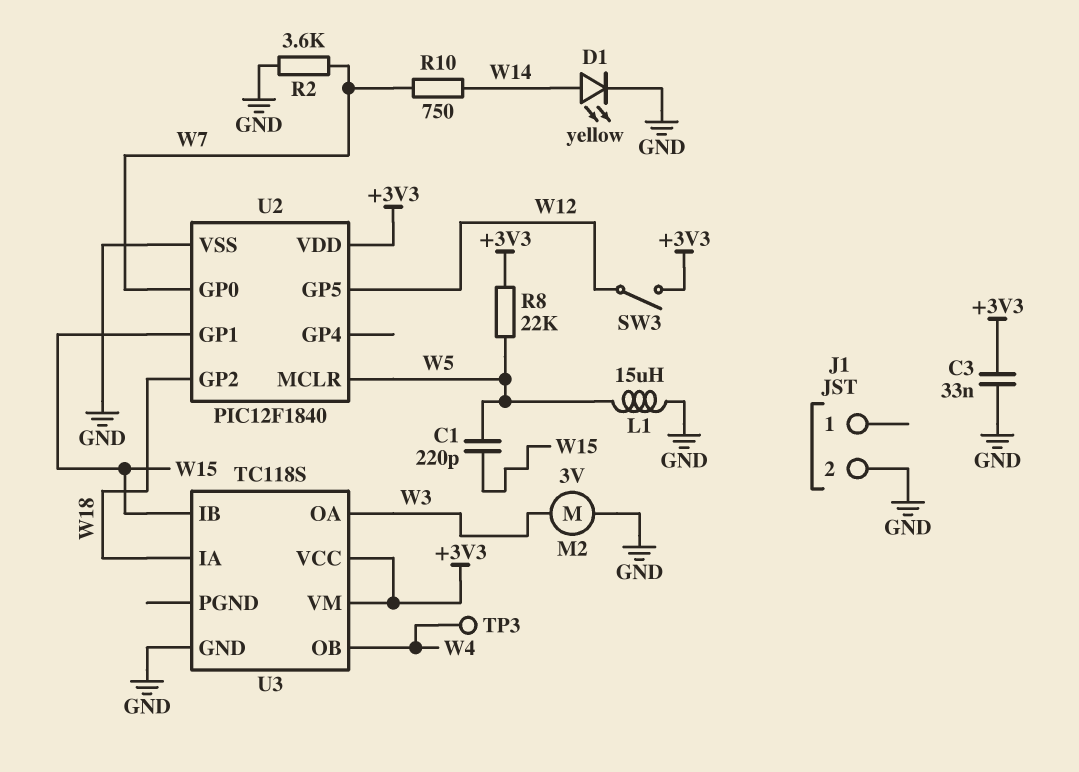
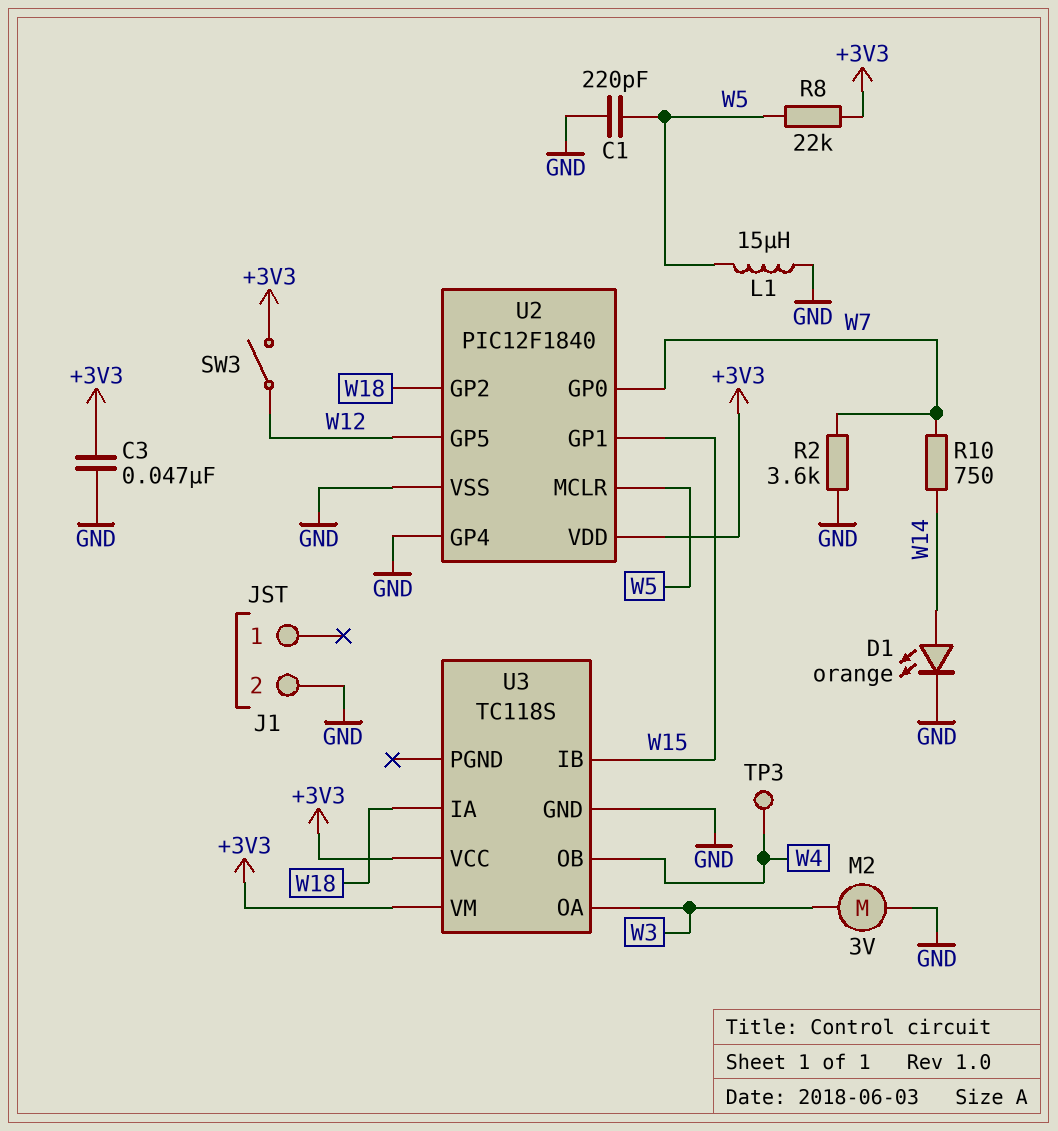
C1: 220pF (W5, W15) -> 220pF (GND, W5)
C3: 33nF (+3V3, GND) -> 47nF (+3V3, GND)
D1: LED yellow (A W14, K GND) -> LED orange (A W14, K GND)
U2 pin GP4: none -> GND

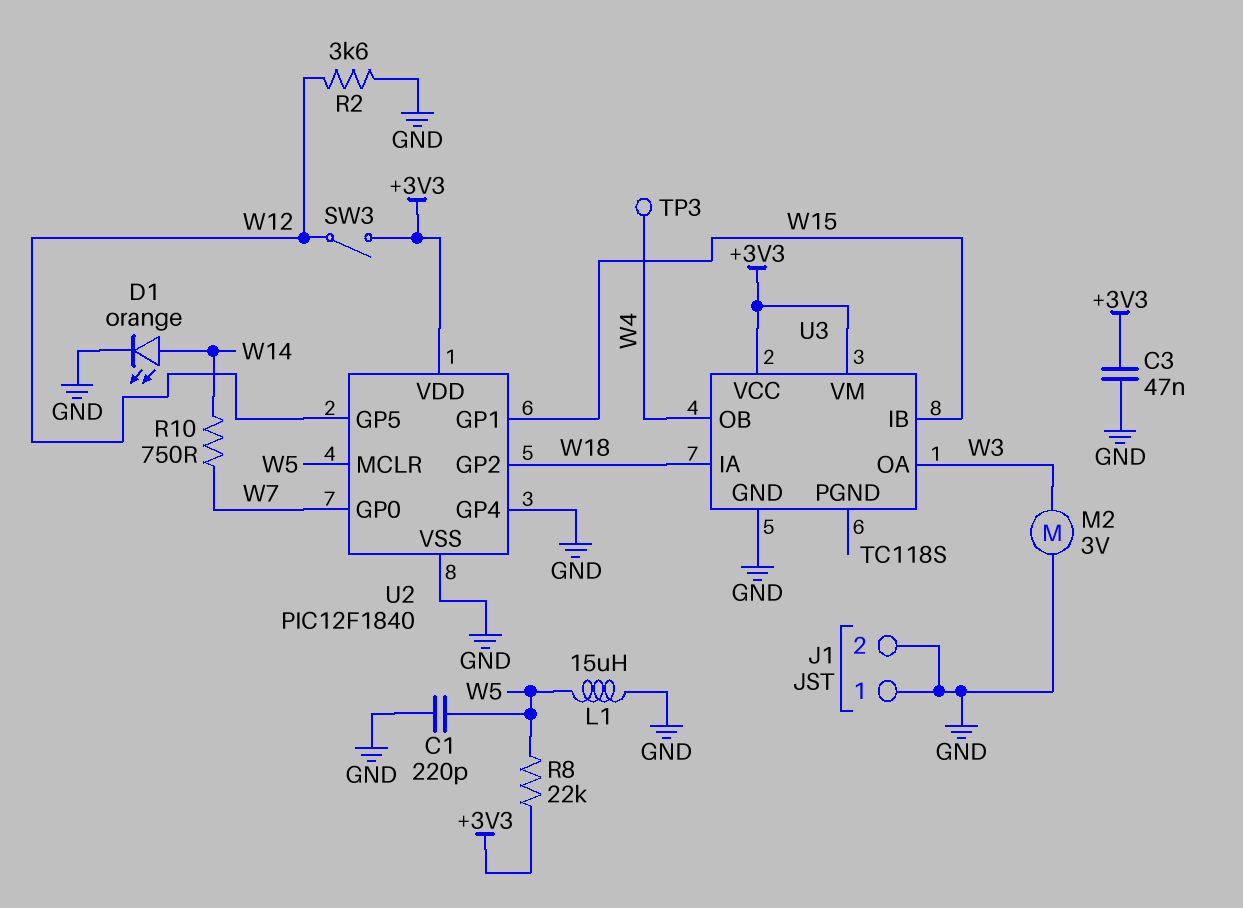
J1 pin 1: none -> GND
R2: 3.6k (GND, W7) -> 3.6k (GND, W12)

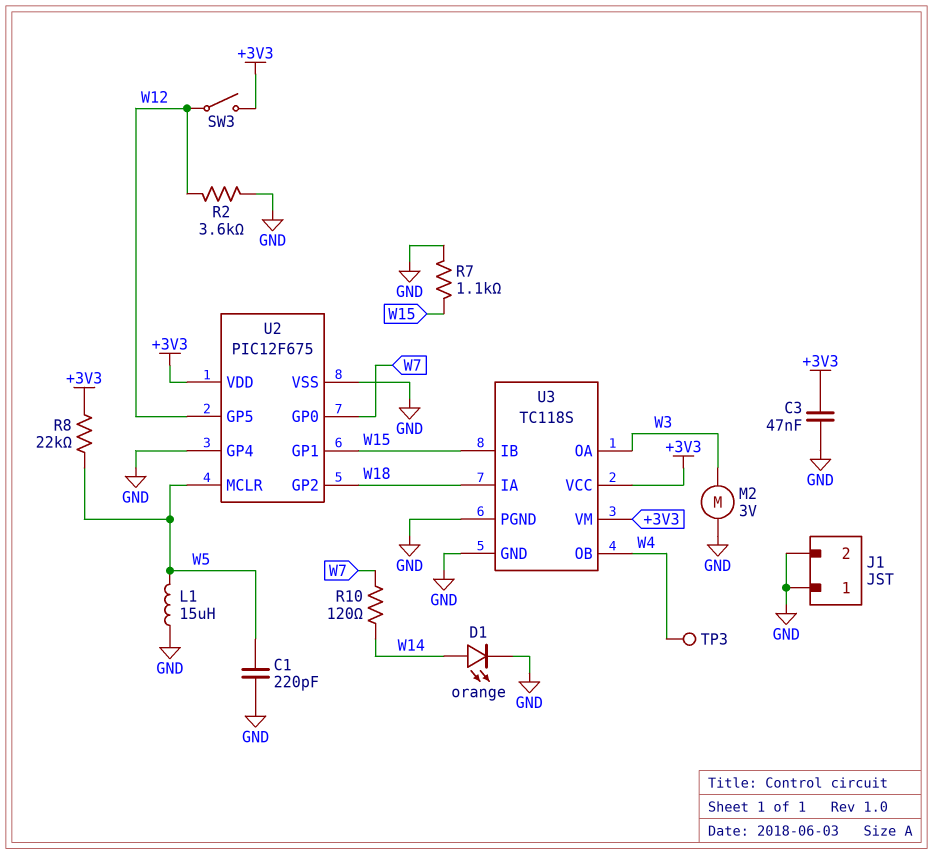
R7: none -> 1.1k (GND, W15)
R10: 750 (W7, W14) -> 120 (W7, W14)
U2: PIC12F1840 -> PIC12F675
U3 pin PGND: none -> GND

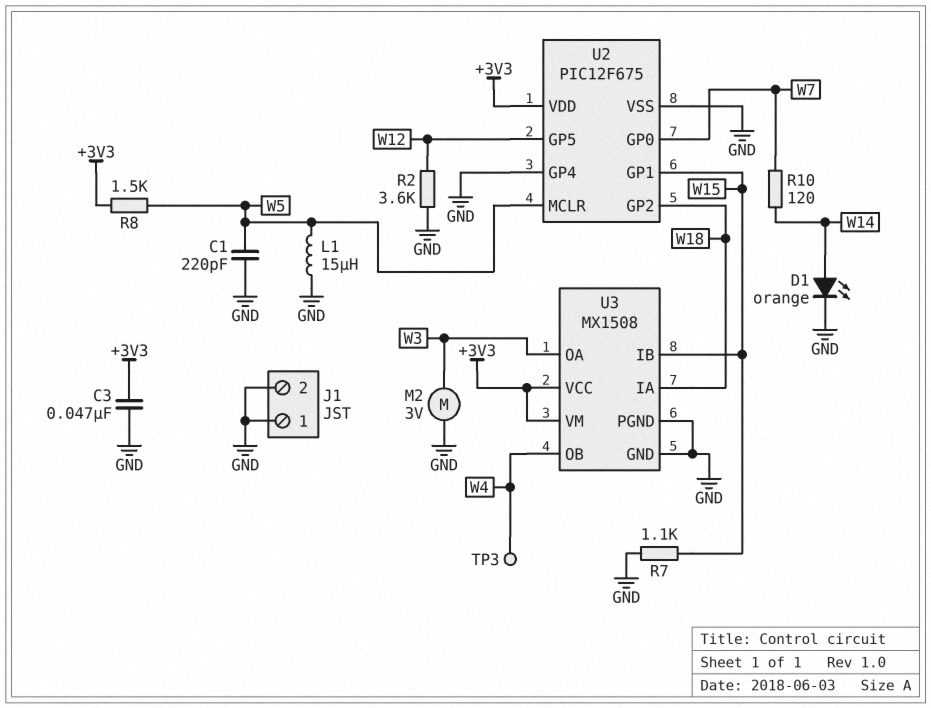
R8: 22k (+3V3, W5) -> 1.5k (+3V3, W5)
SW3: switch (+3V3, W12) -> none
U3: TC118S -> MX1508

